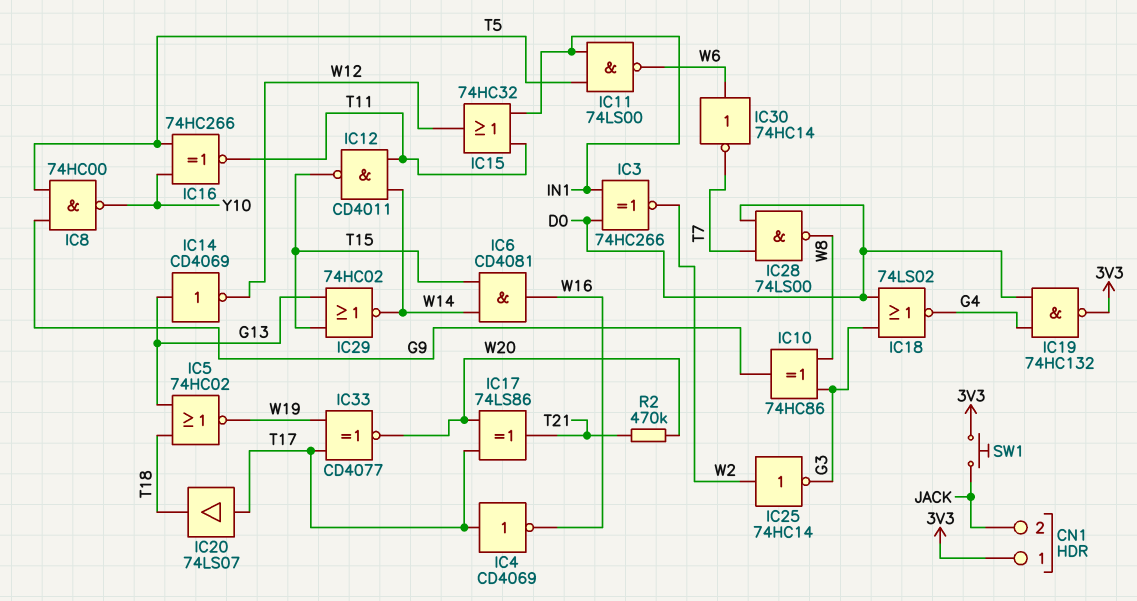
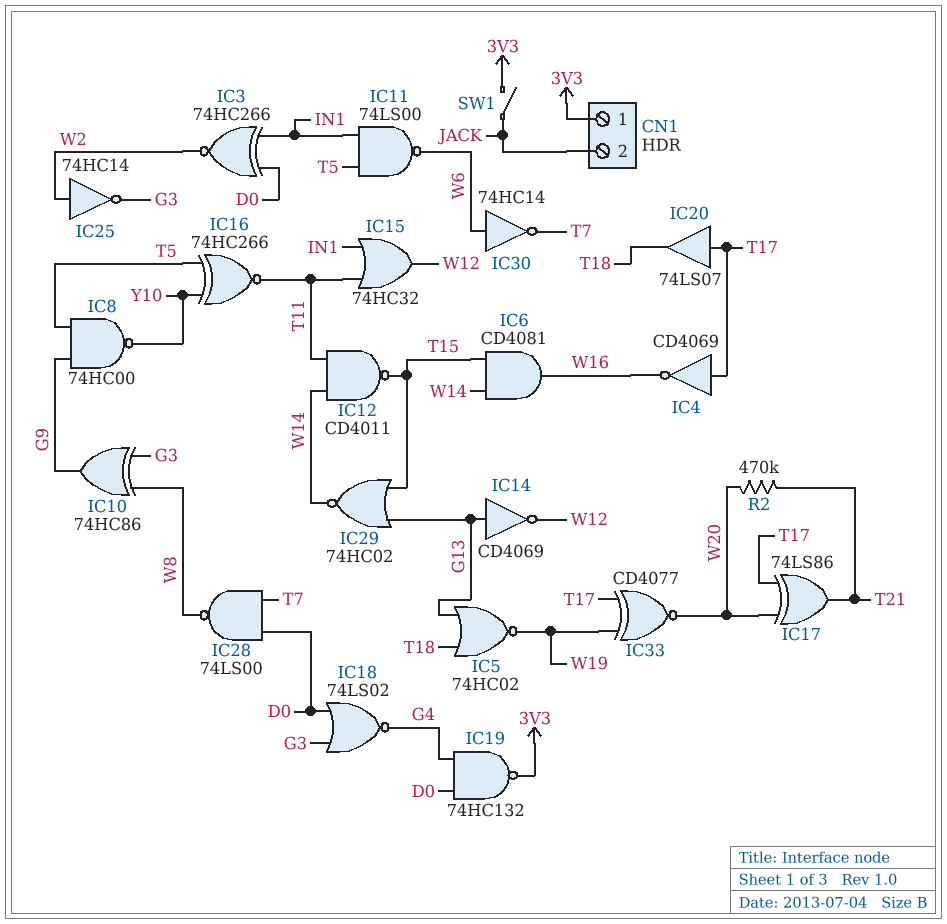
SW1: button (3V3, JACK) -> switch (3V3, JACK)

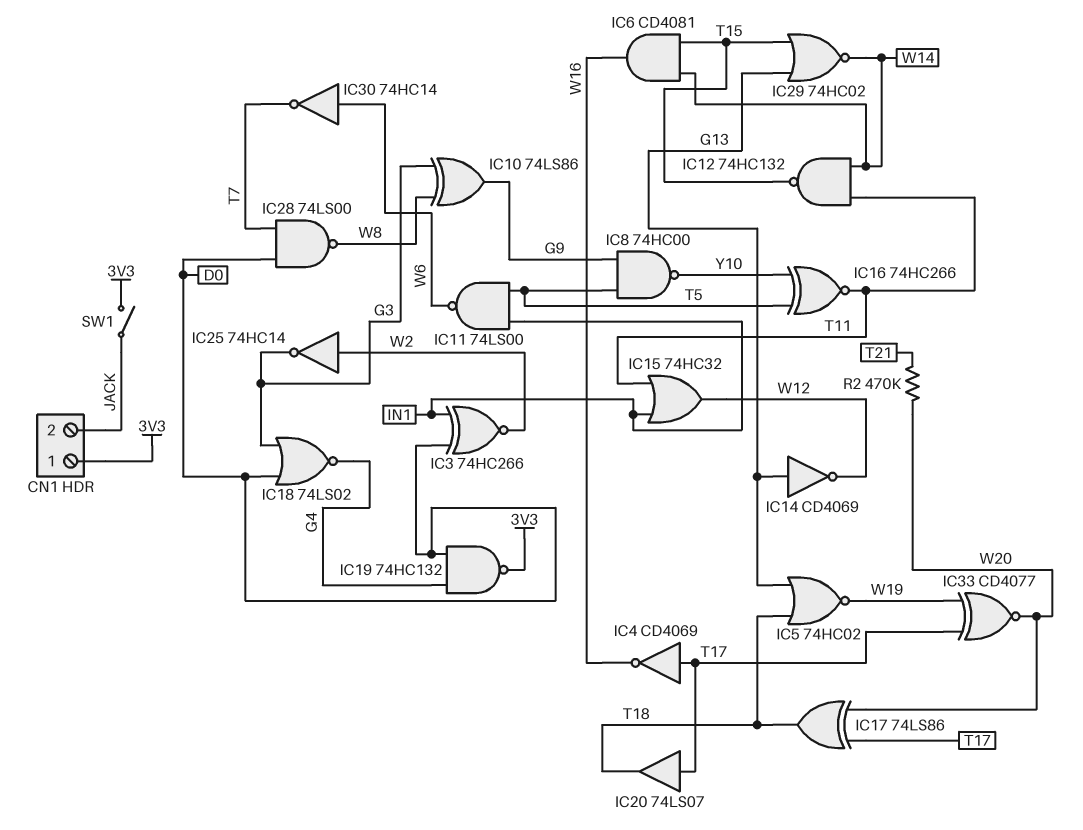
IC10: XOR 74HC86 (in G3, in W8, out G9) -> XOR 74LS86 (in G3, in W8, out G9)
IC12: NAND CD4011 (in T11, in W14, out T15) -> NAND 74HC132 (in T11, in W14, out T15)
IC17: XOR 74LS86 (in T17, in W20, out T21) -> XOR 74LS86 (in T17, in W20, out T18)

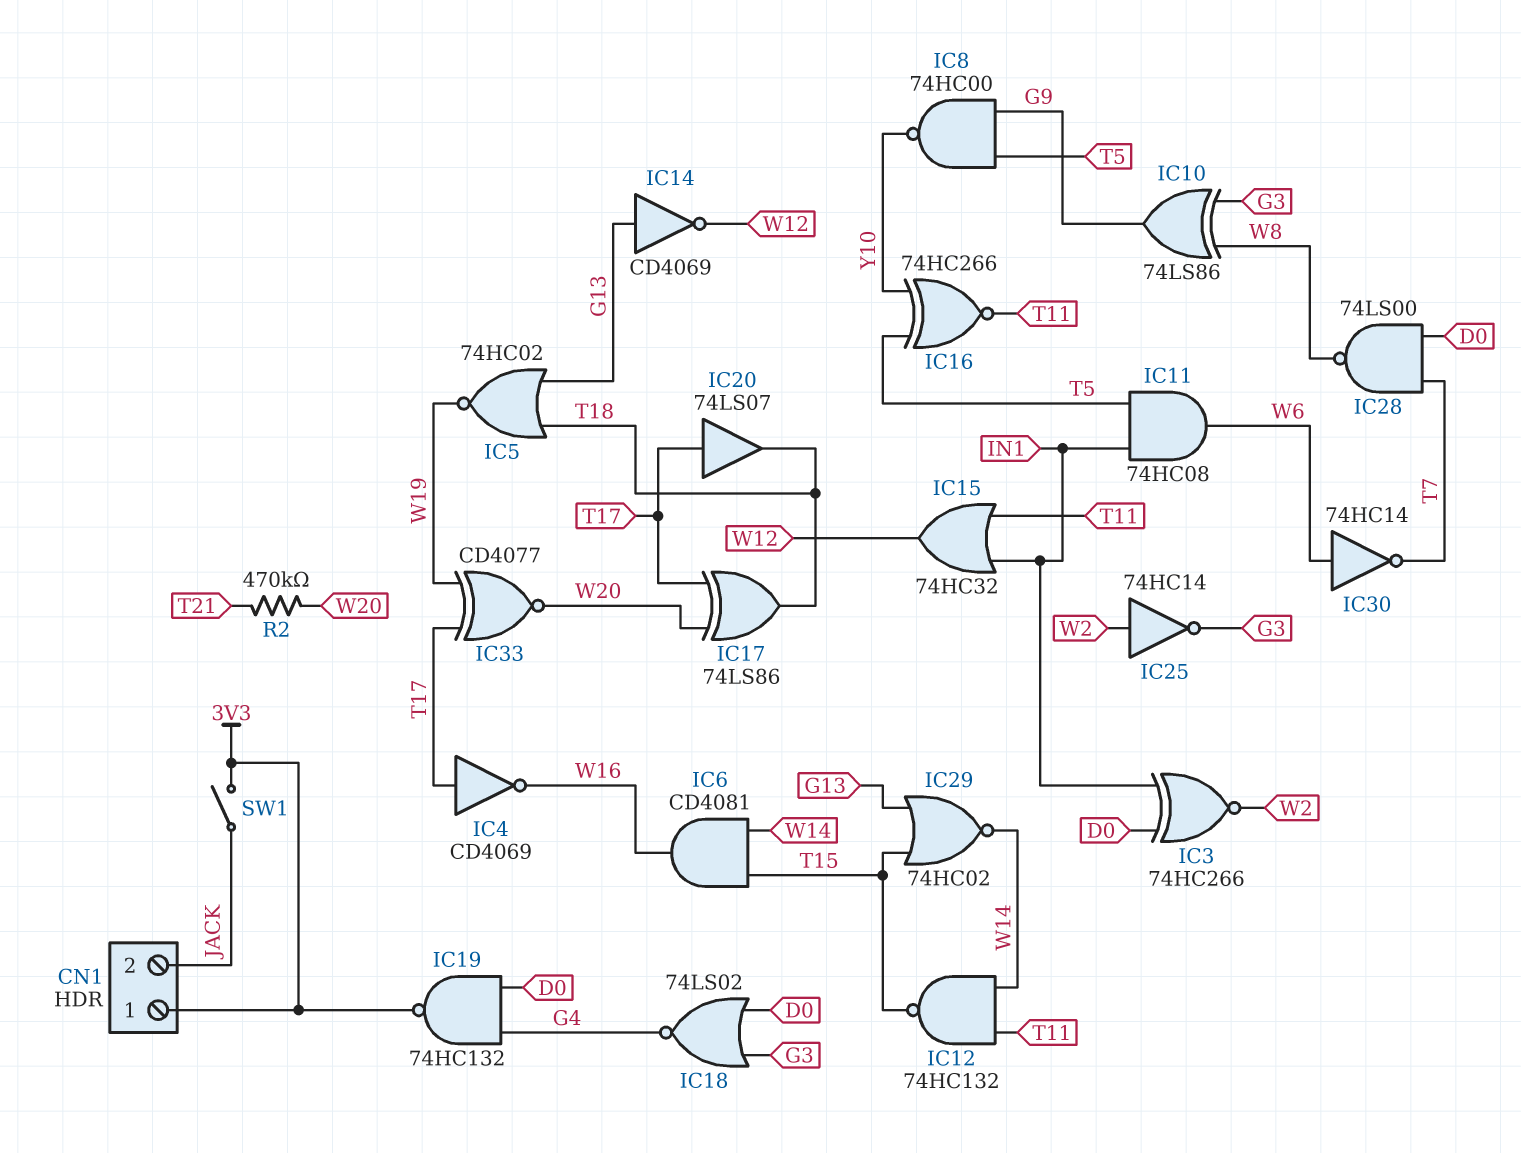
IC11: NAND 74LS00 (in IN1, in T5, out W6) -> AND 74HC08 (in IN1, in T5, out W6)

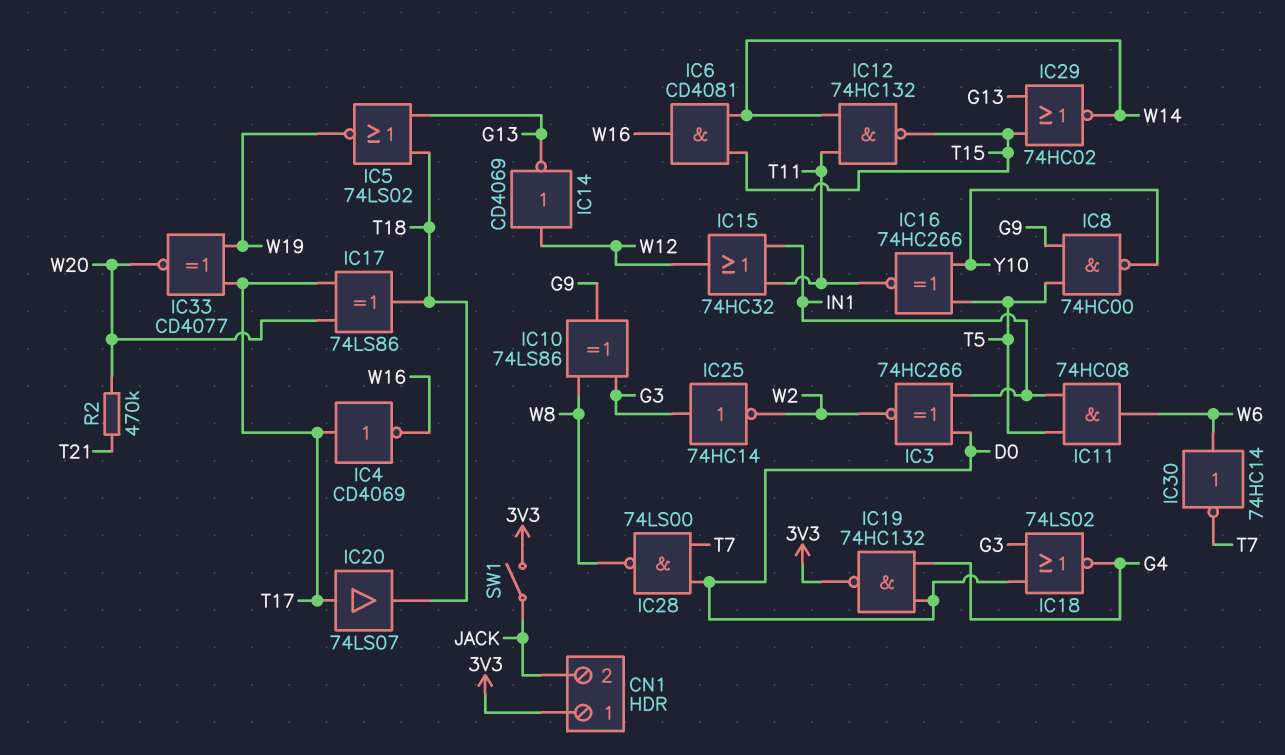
IC5: NOR 74HC02 (in G13, in T18, out W19) -> NOR 74LS02 (in G13, in T18, out W19)
IC14: NOT CD4069 (in G13, out W12) -> NOT CD4069 (in W12, out G13)
IC25: NOT 74HC14 (in W2, out G3) -> NOT 74HC14 (in G3, out W2)

